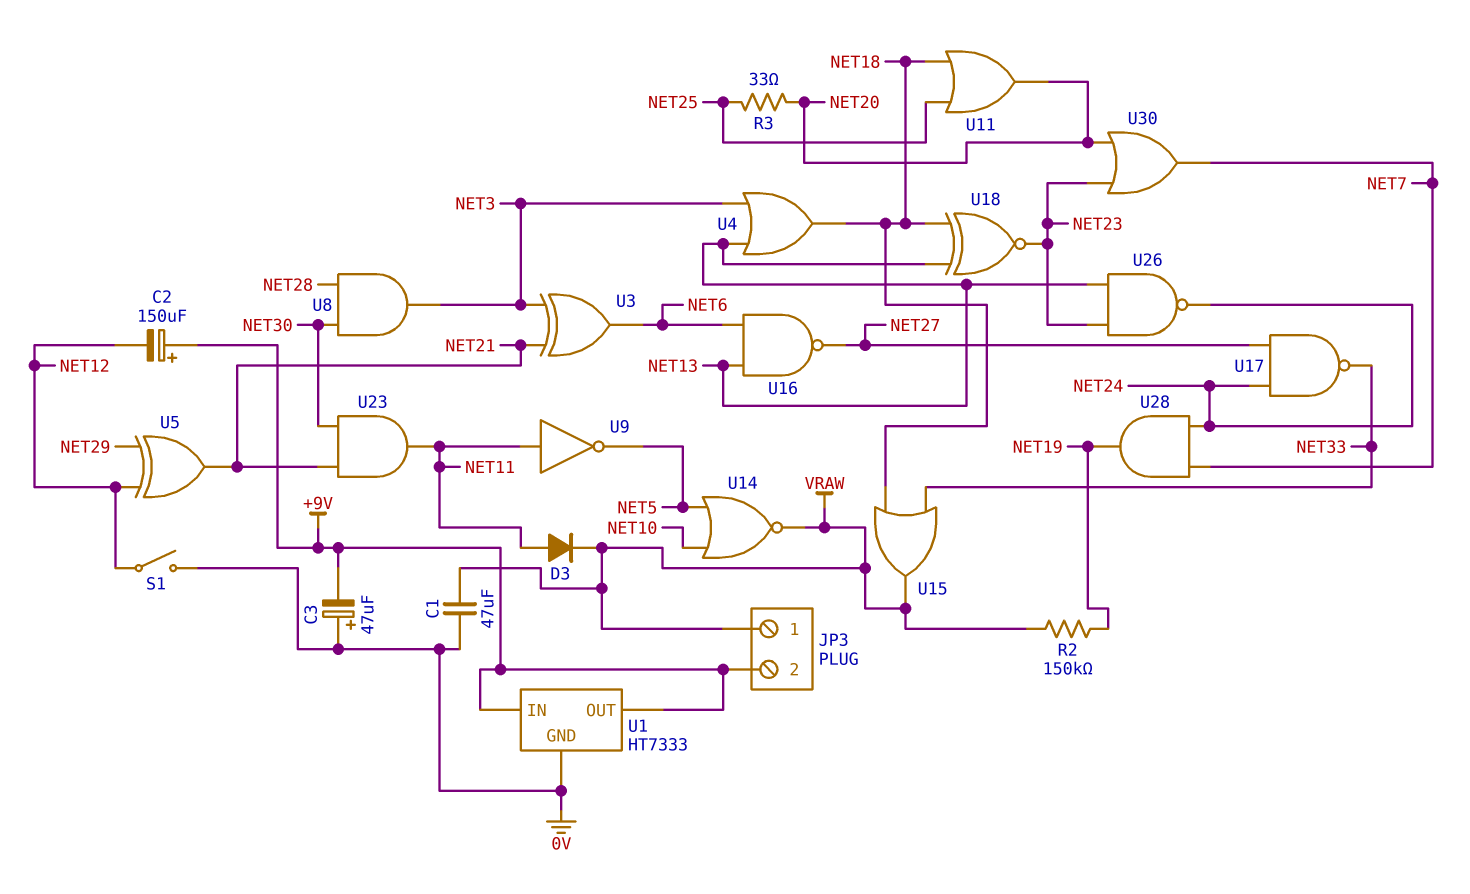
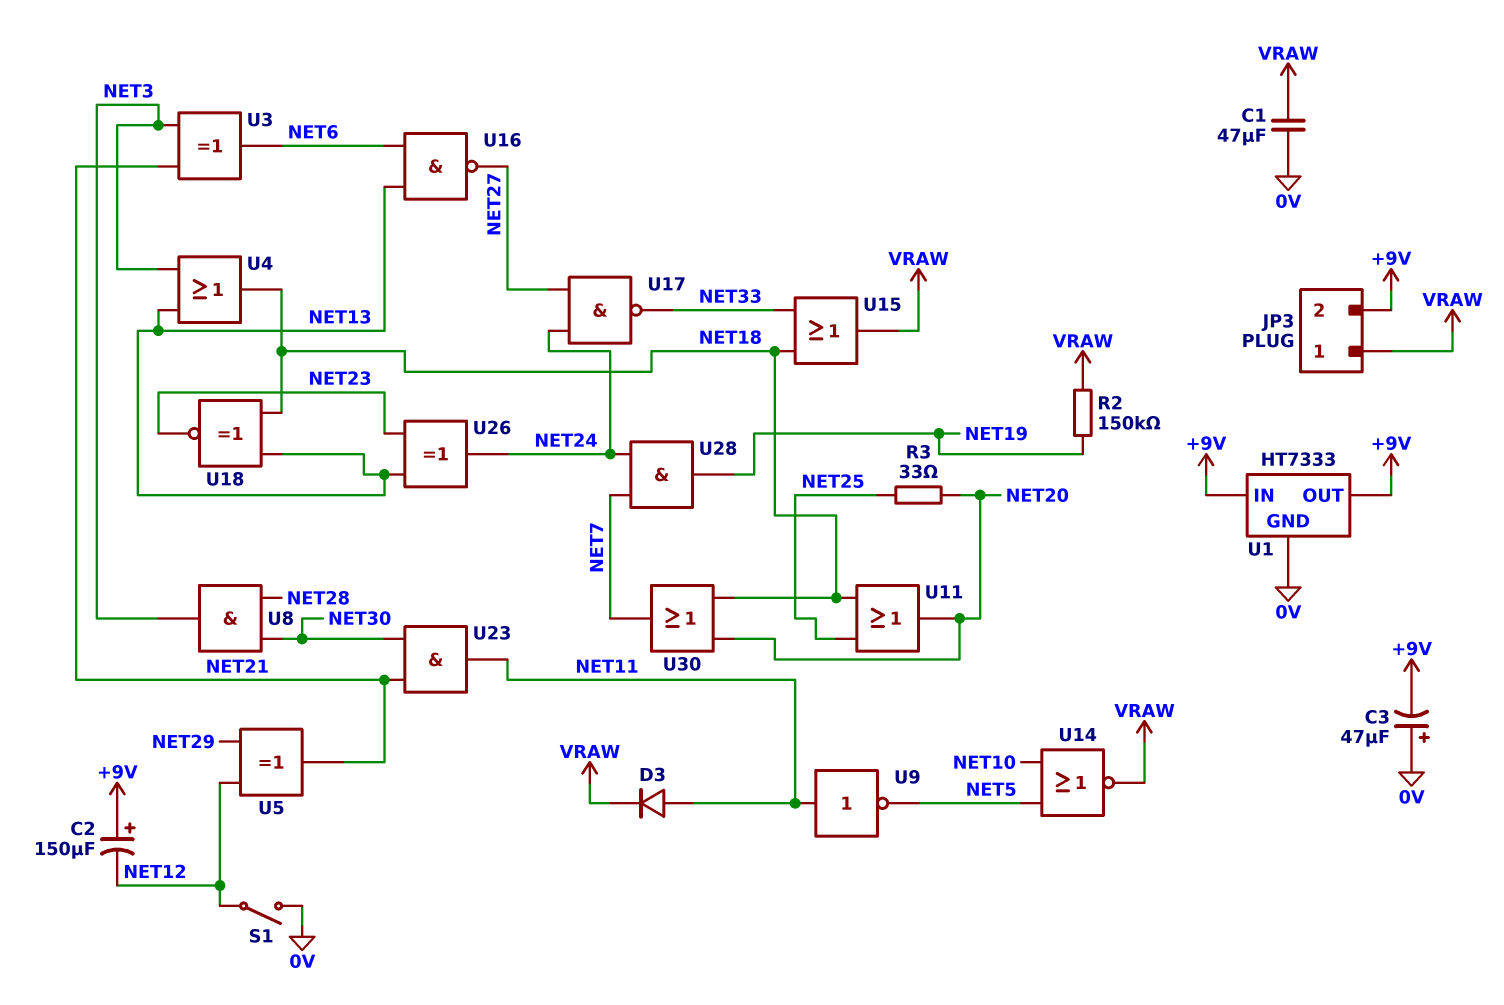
U26: NAND (in NET13, in NET23, out NET24) -> XOR (in NET13, in NET23, out NET24)
U30: OR (in NET20, in NET23, out NET7) -> OR (in NET18, in NET20, out NET7)

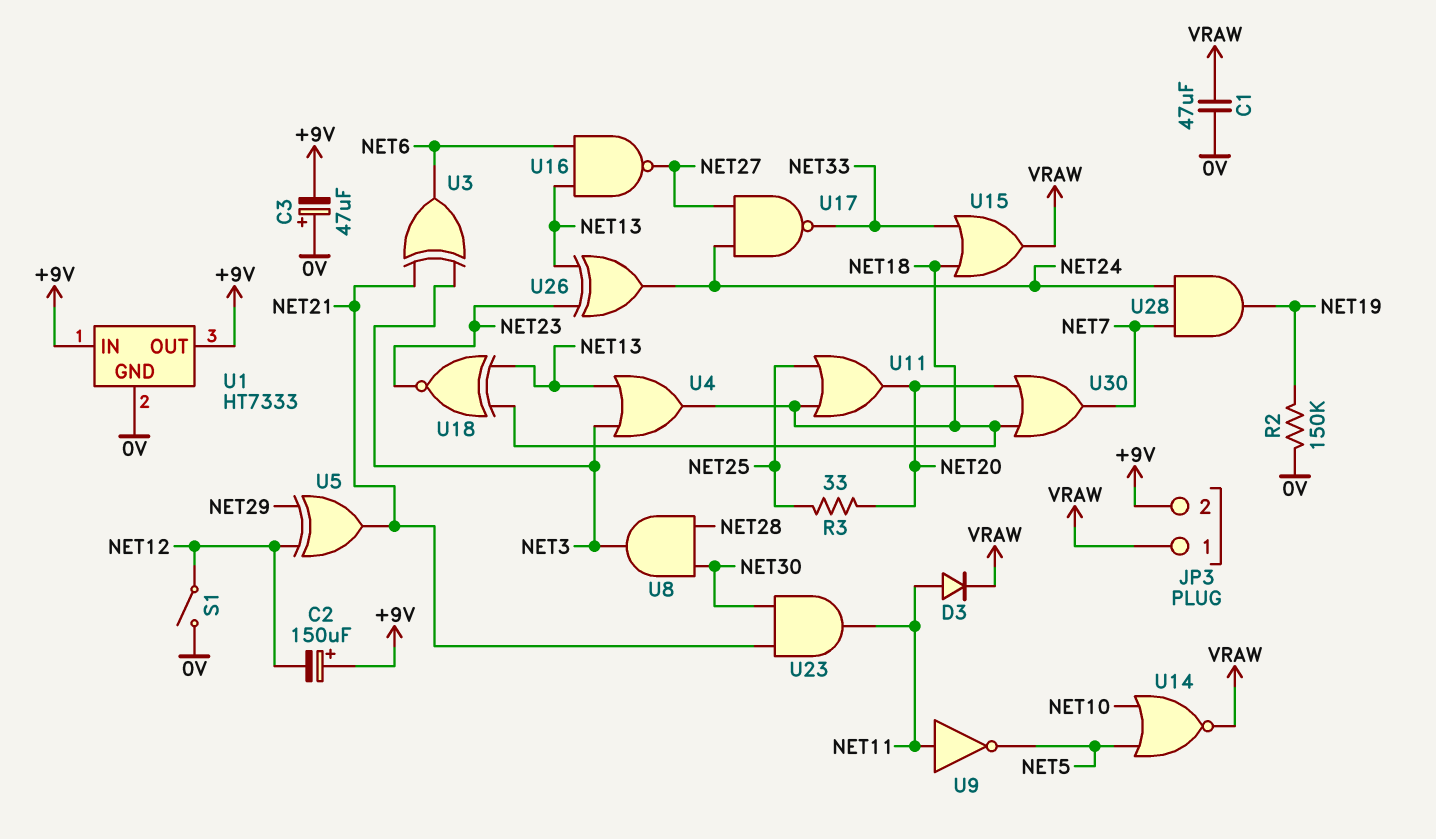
R2: 150k (NET19, VRAW) -> 150k (0V, NET19)

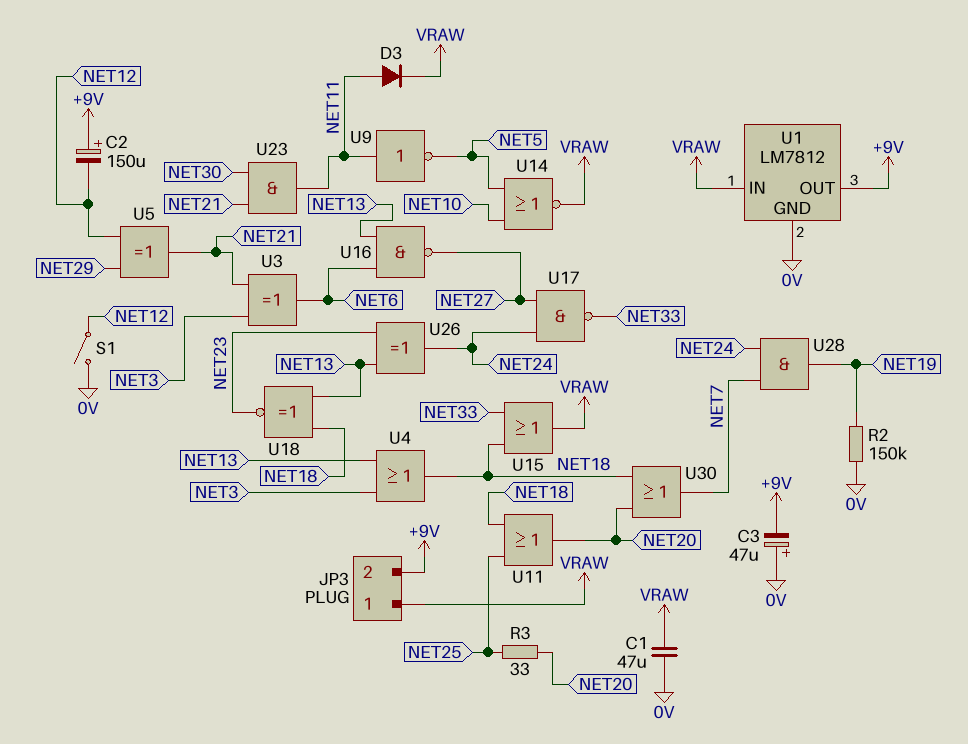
U1: HT7333 -> LM7812
U1 pin IN: +9V -> VRAW
U8: AND (in NET28, in NET30, out NET3) -> none

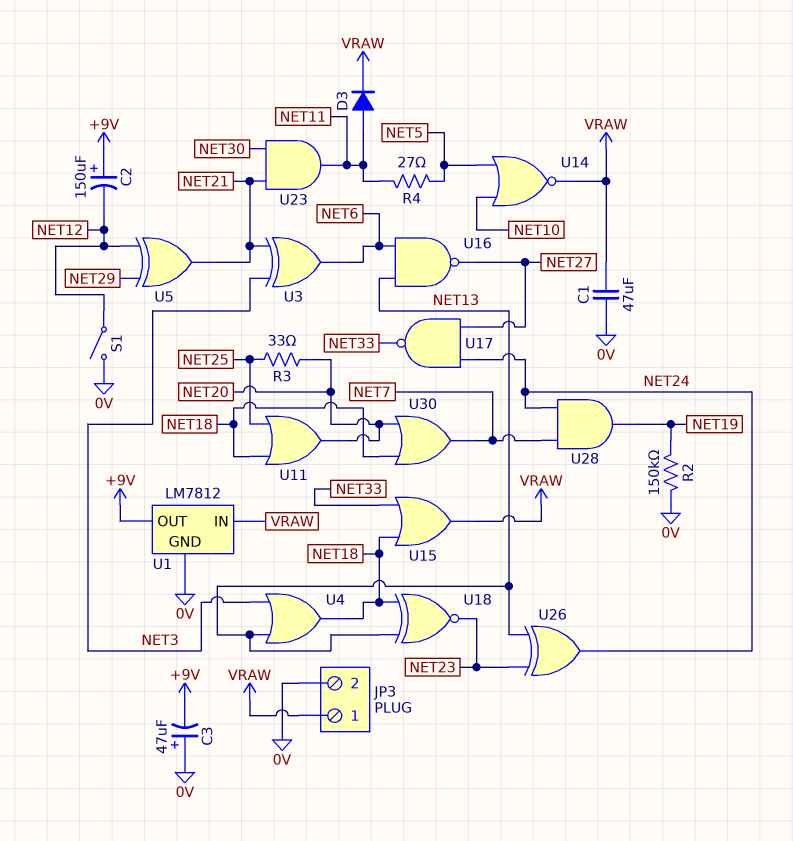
JP3 pin 2: +9V -> 0V
R4: none -> 27 (NET5, NET11)
U9: NOT (in NET11, out NET5) -> none

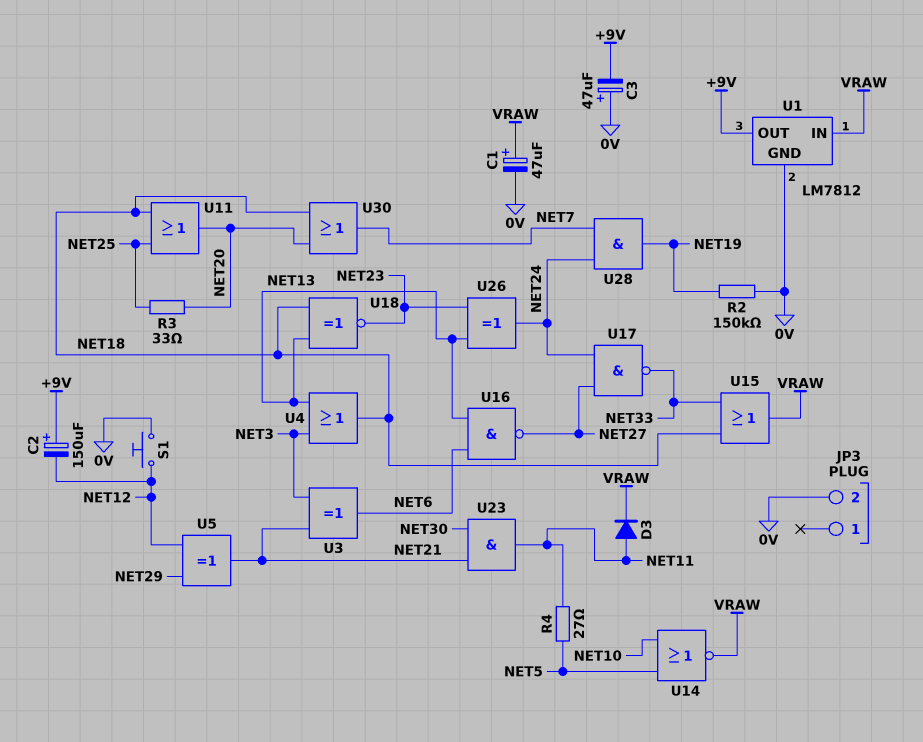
C1: 47uF (0V, VRAW) -> 47uF (plus VRAW, minus 0V)
JP3 pin 1: VRAW -> none
S1: switch (0V, NET12) -> button (0V, NET12)

